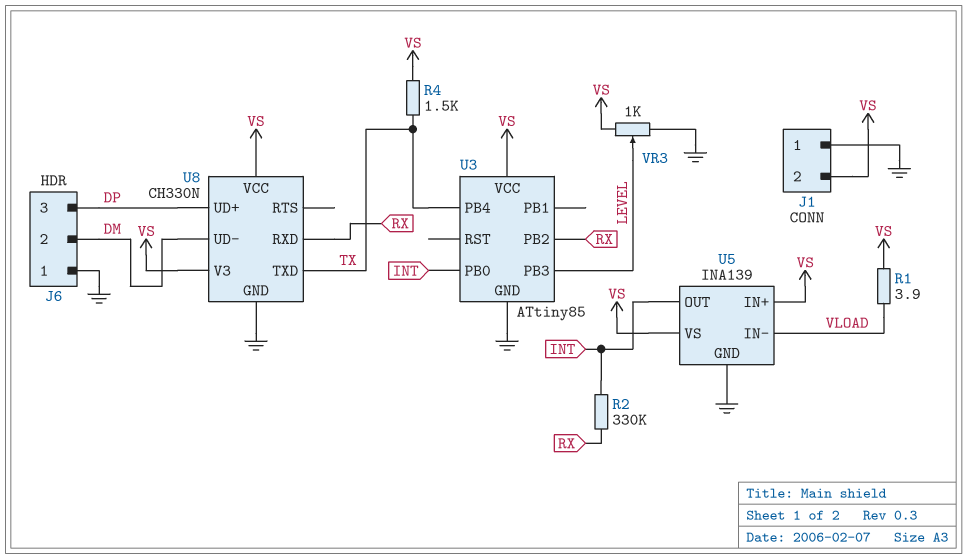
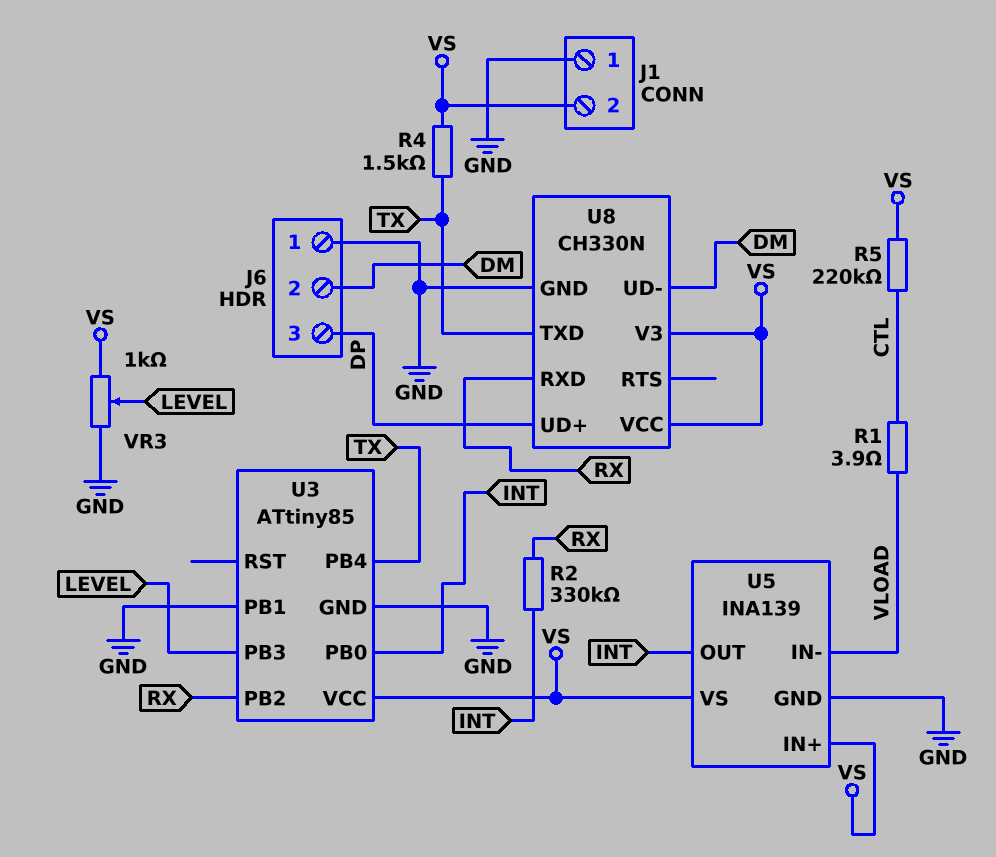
R1: 3.9 (VLOAD, VS) -> 3.9 (CTL, VLOAD)
R5: none -> 220k (CTL, VS)
U3 pin PB1: none -> GND

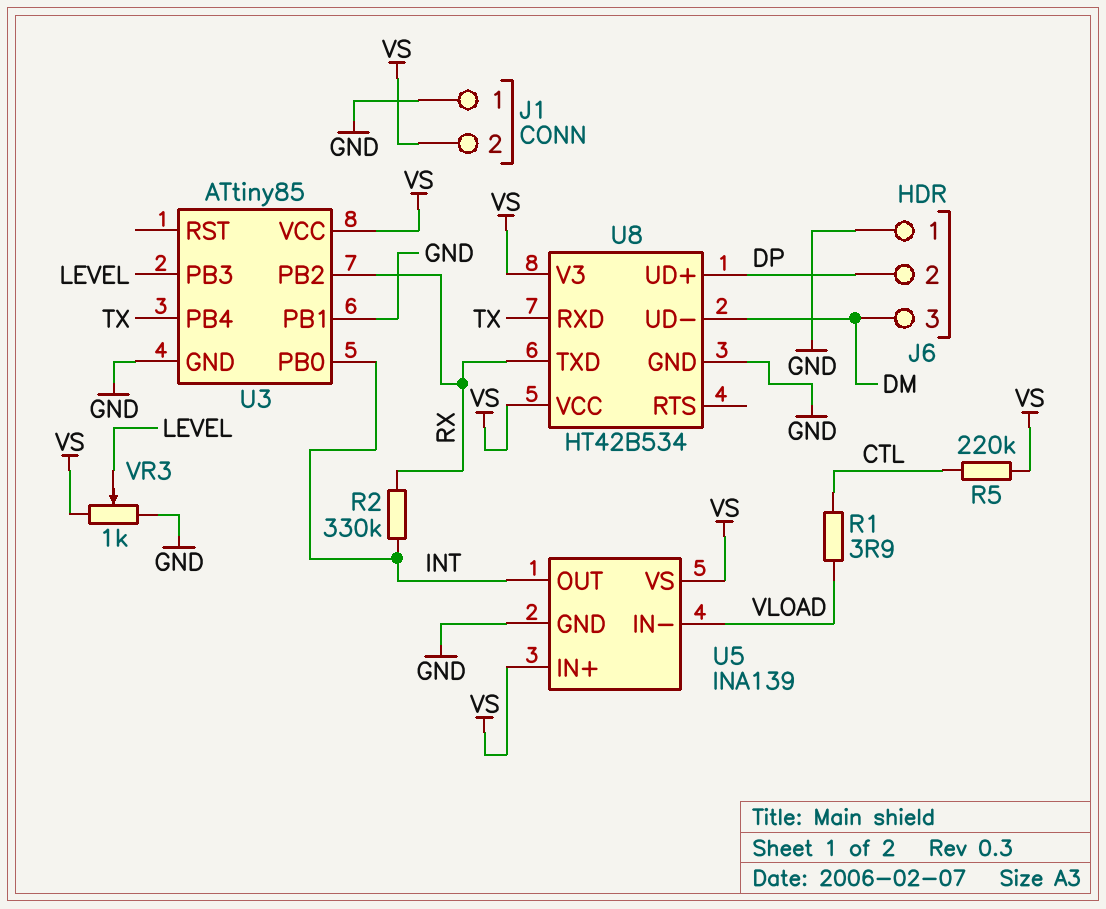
J6 pin 2: DM -> DP
J6 pin 3: DP -> DM
R4: 1.5k (TX, VS) -> none
U8: CH330N -> HT42B534
U8 pin RXD: RX -> TX
U8 pin TXD: TX -> RX

